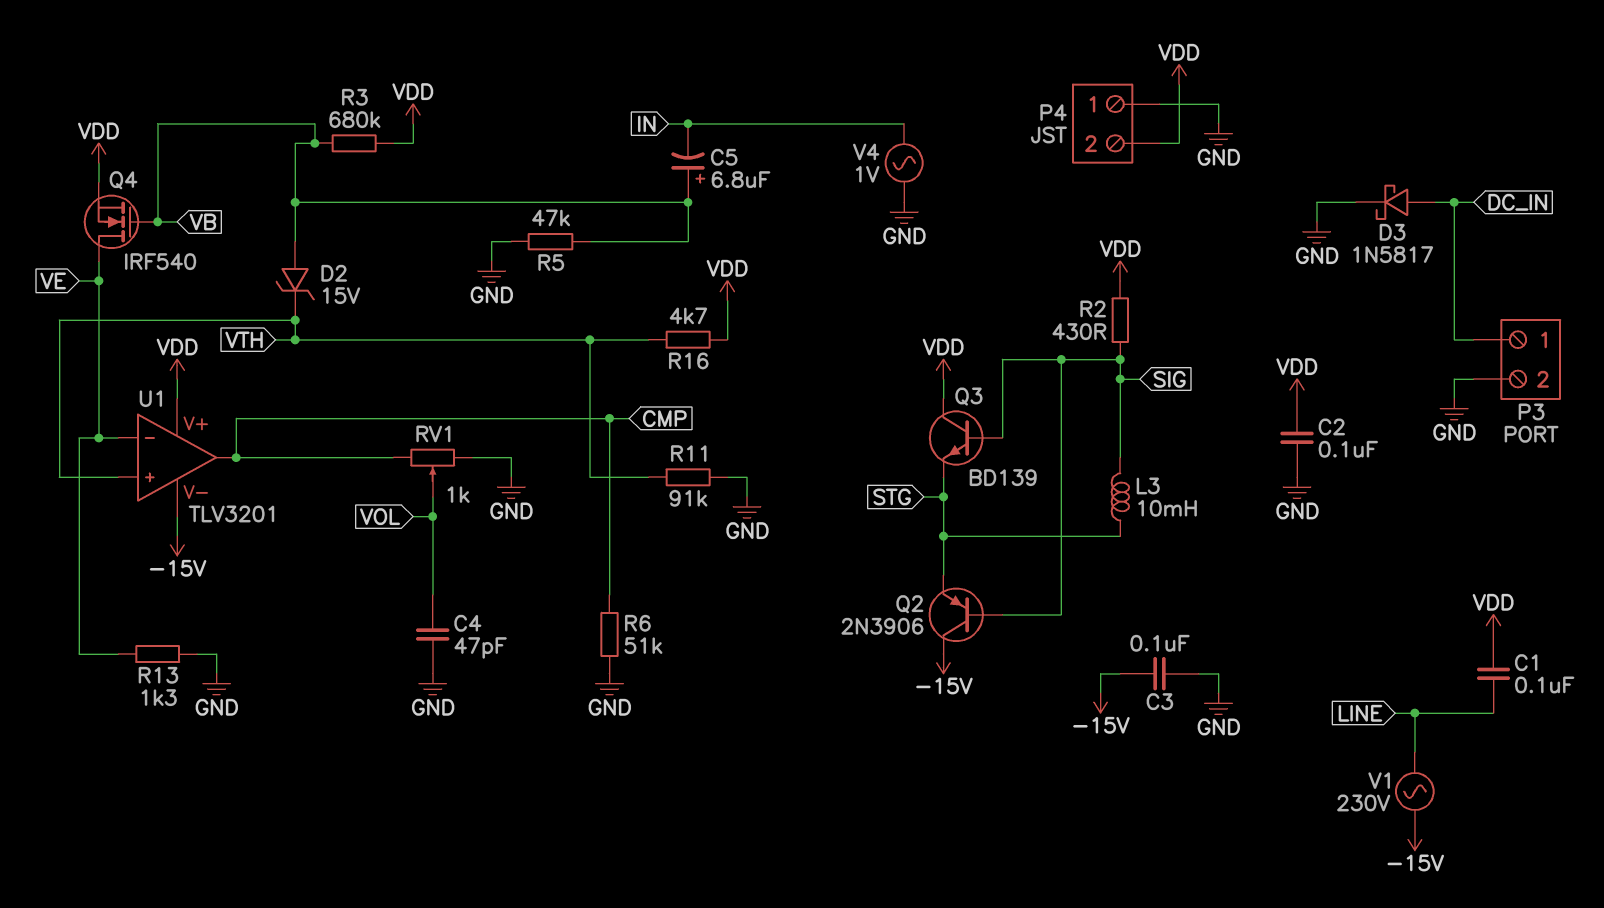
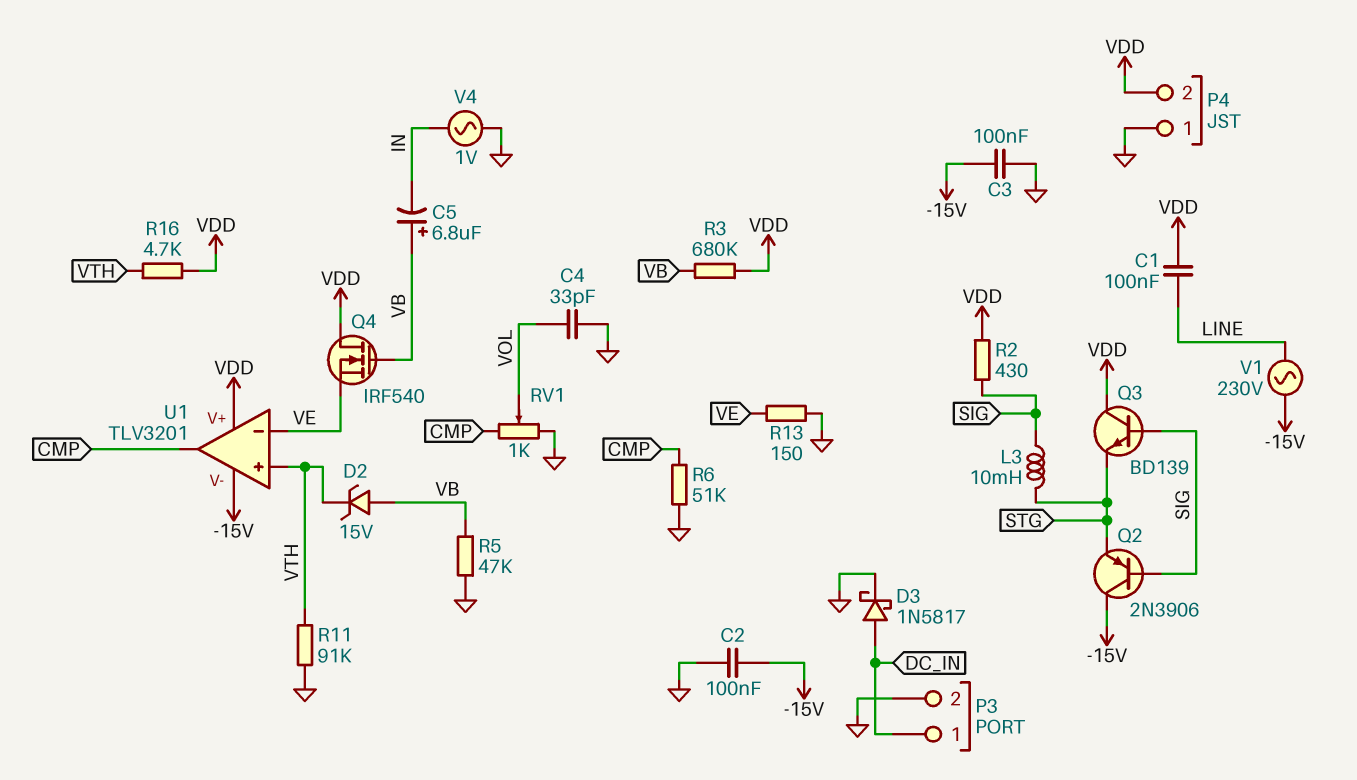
C2: 100nF (GND, VDD) -> 100nF (-15V, GND)
C4: 47pF (GND, VOL) -> 33pF (GND, VOL)
Q4: NMOS IRF540 (G VB, D VE, S VDD) -> NMOS IRF540 (G VB, D VDD, S VE)
R13: 1.3k (GND, VE) -> 150 (GND, VE)

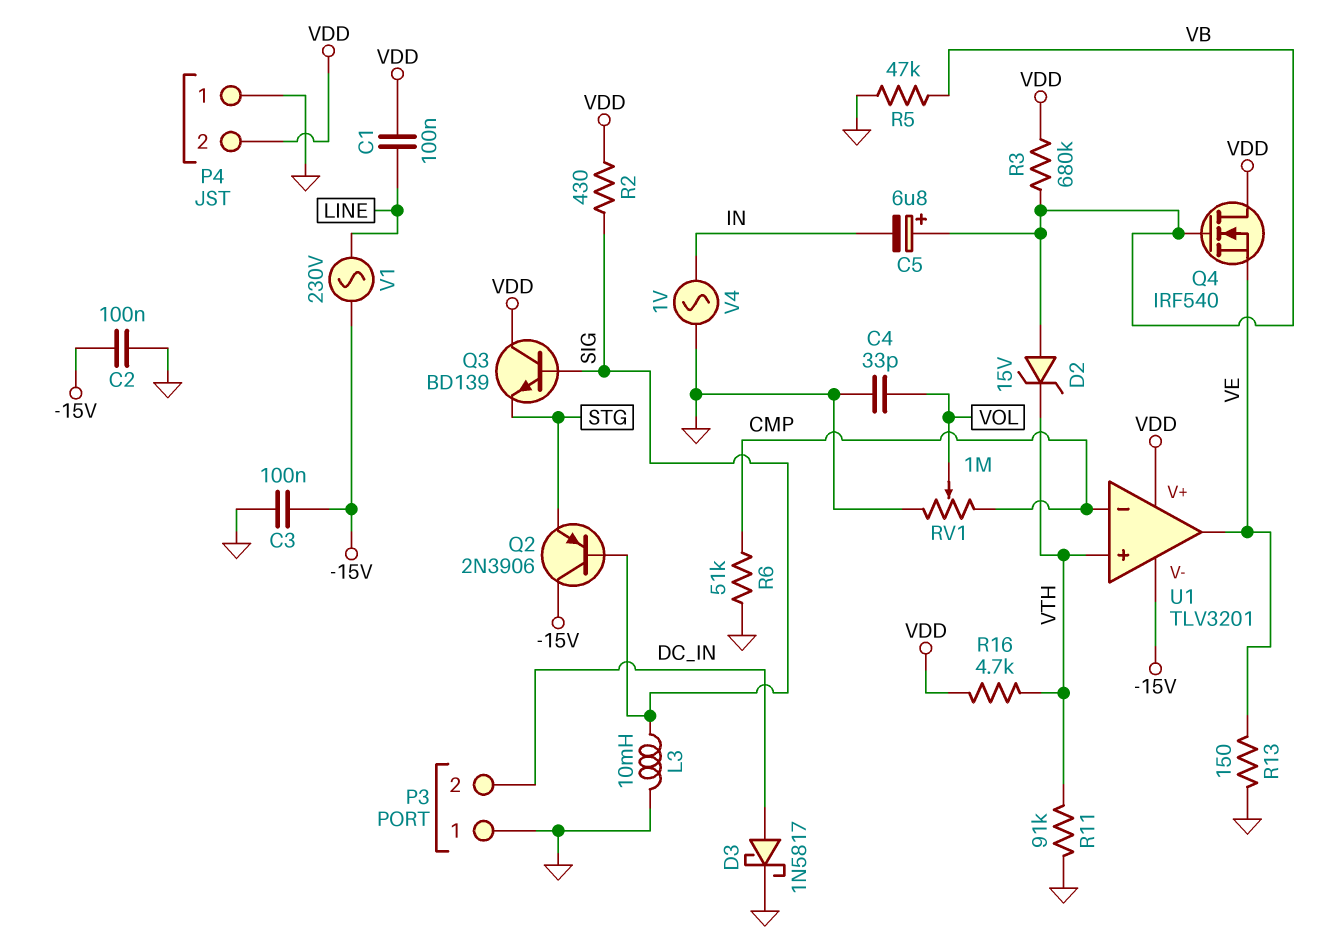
L3: 10mH (SIG, STG) -> 10mH (GND, SIG)
P3 pin 1: DC_IN -> GND
P3 pin 2: GND -> DC_IN
RV1: 1k (CMP, GND, wiper VOL) -> 1M (CMP, GND, wiper VOL)
U1 pin in-: VE -> CMP
U1 pin out: CMP -> VE

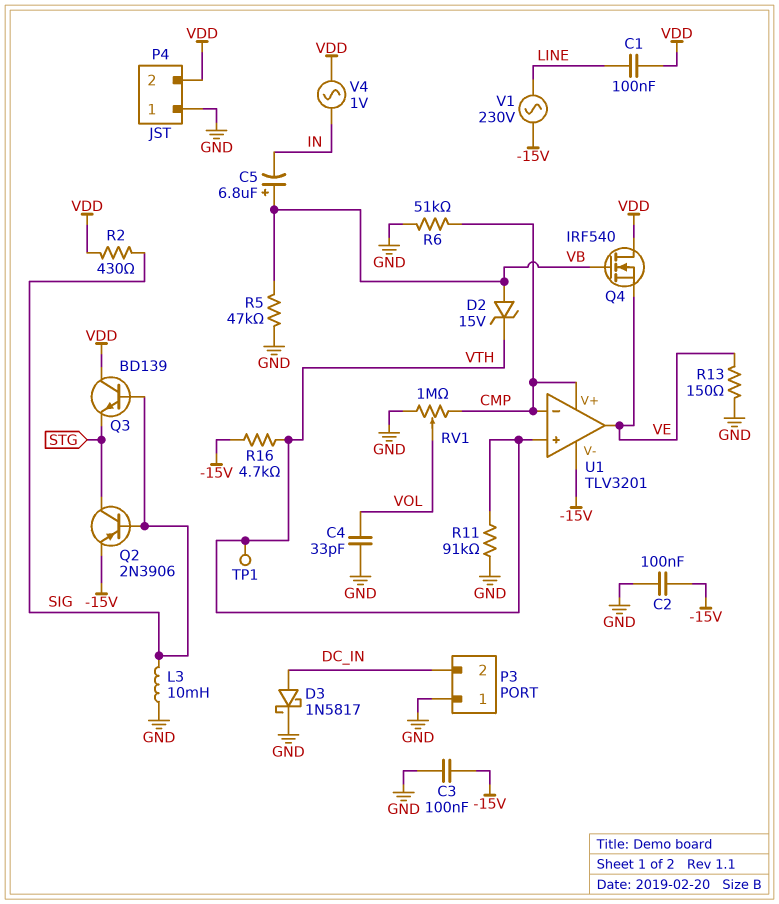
Q2: PNP 2N3906 (B SIG, C -15V, E STG) -> PNP 2N3906 (B SIG, C STG, E -15V)
R3: 680k (VB, VDD) -> none
R16: 4.7k (VDD, VTH) -> 4.7k (-15V, VTH)
TP1: none -> test point (VTH)
U1 pin V+: VDD -> CMP
V4: AC 1V (GND, IN) -> AC 1V (IN, VDD)

